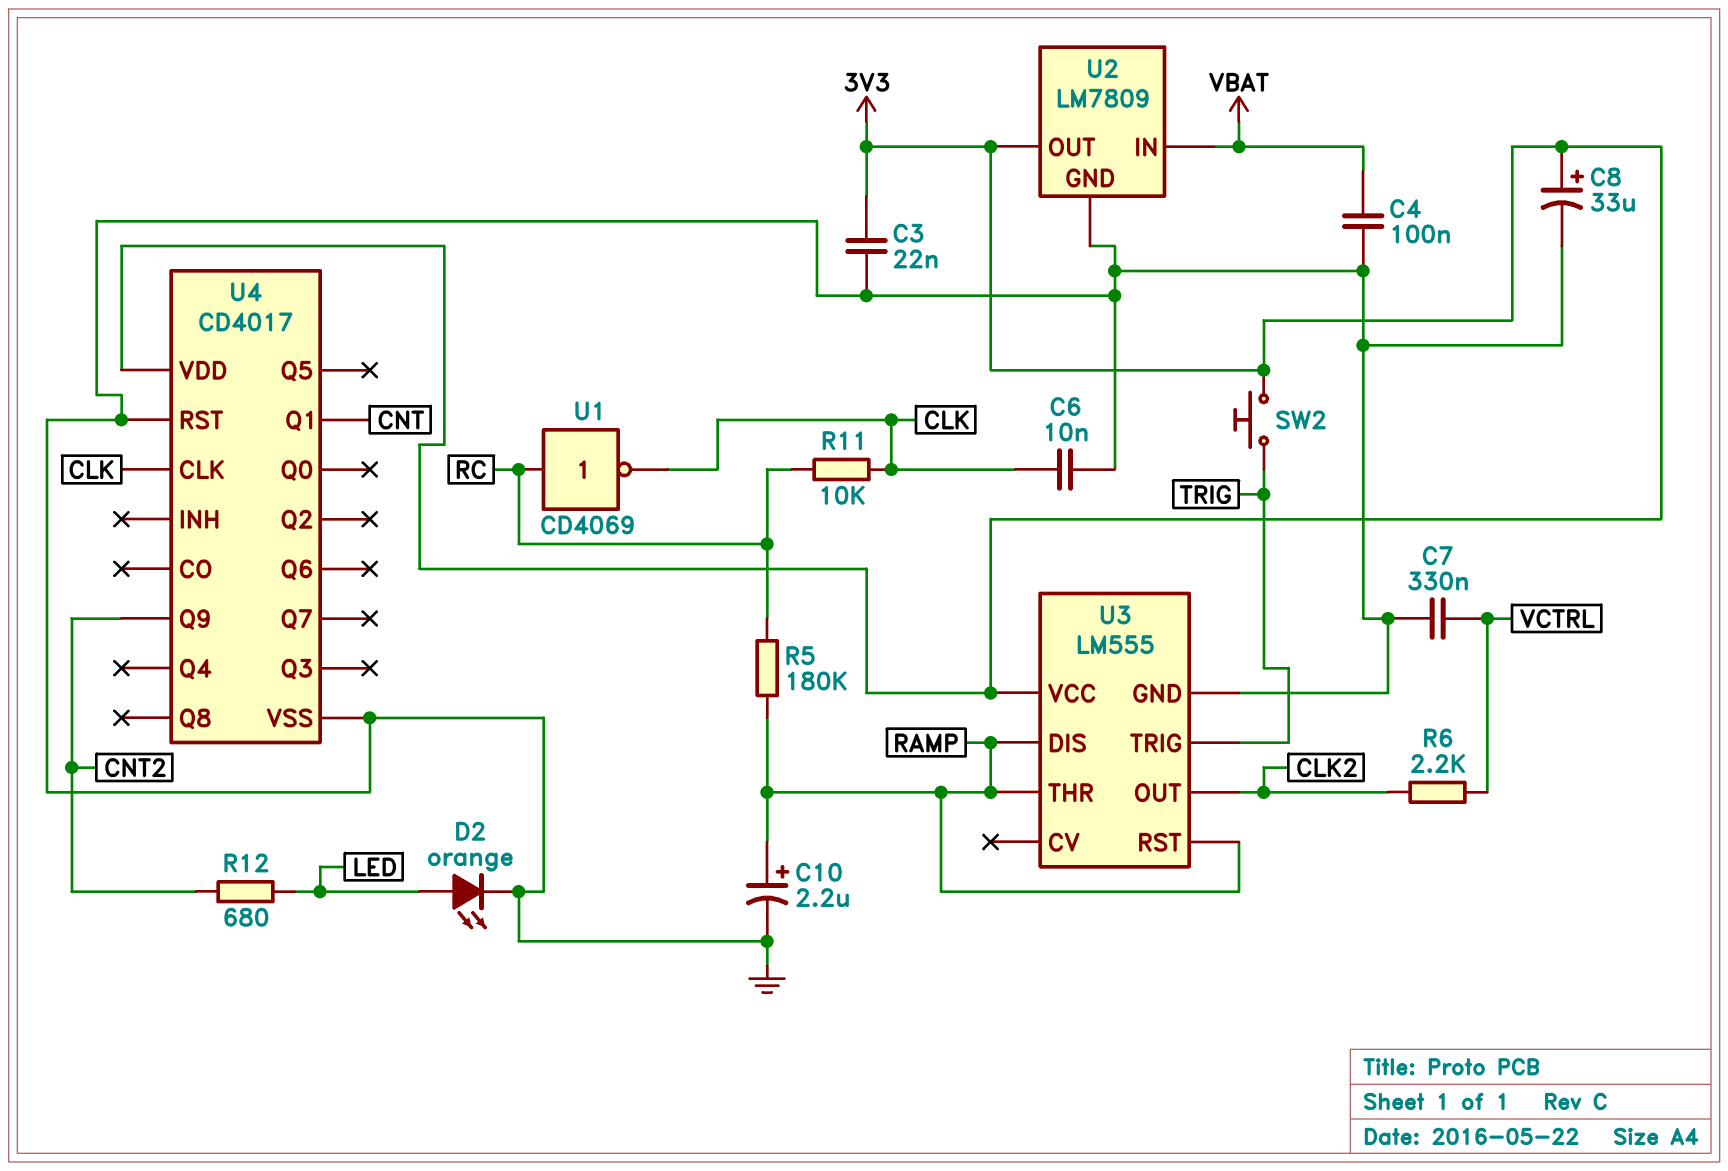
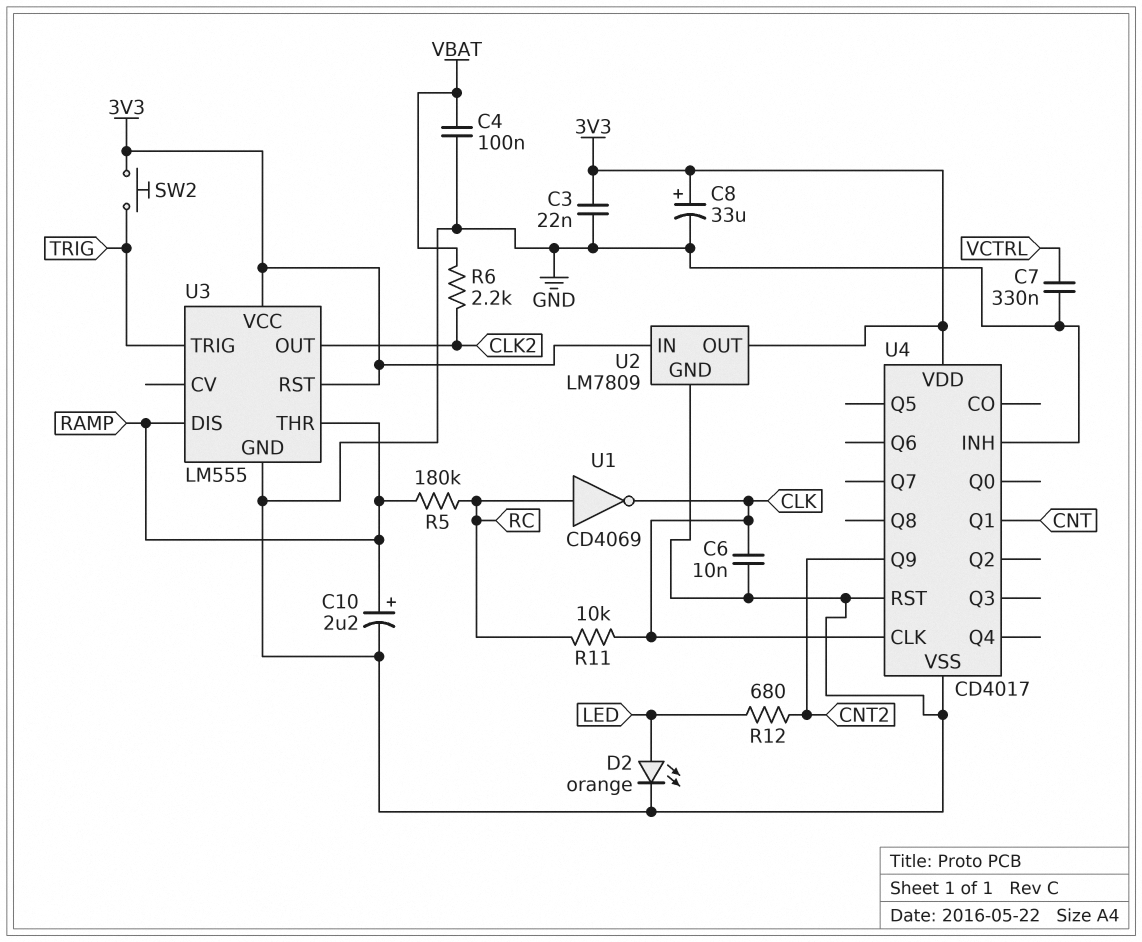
R6: 2.2k (CLK2, VCTRL) -> 2.2k (CLK2, VBAT)
U2 pin IN: VBAT -> 3V3
U3 pin RST: RAMP -> 3V3
U4 pin INH: none -> GND

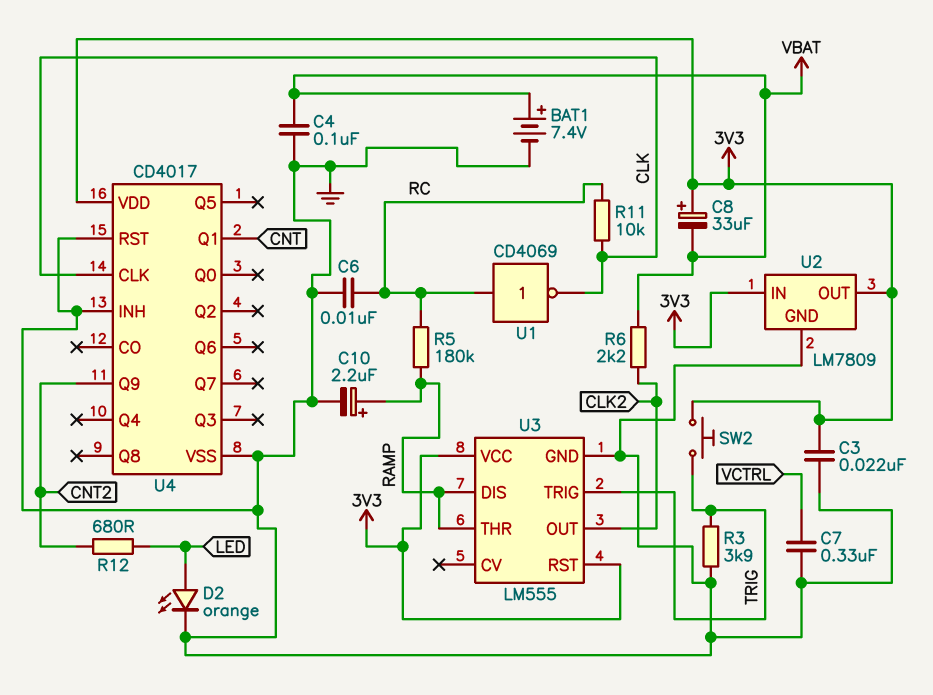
BAT1: none -> 7.4V (plus VBAT, minus GND)
C6: 10nF (CLK, GND) -> 10nF (GND, RC)
C8: 33uF (plus 3V3, minus GND) -> 33uF (plus 3V3, minus VBAT)
R3: none -> 3.9k (GND, TRIG)

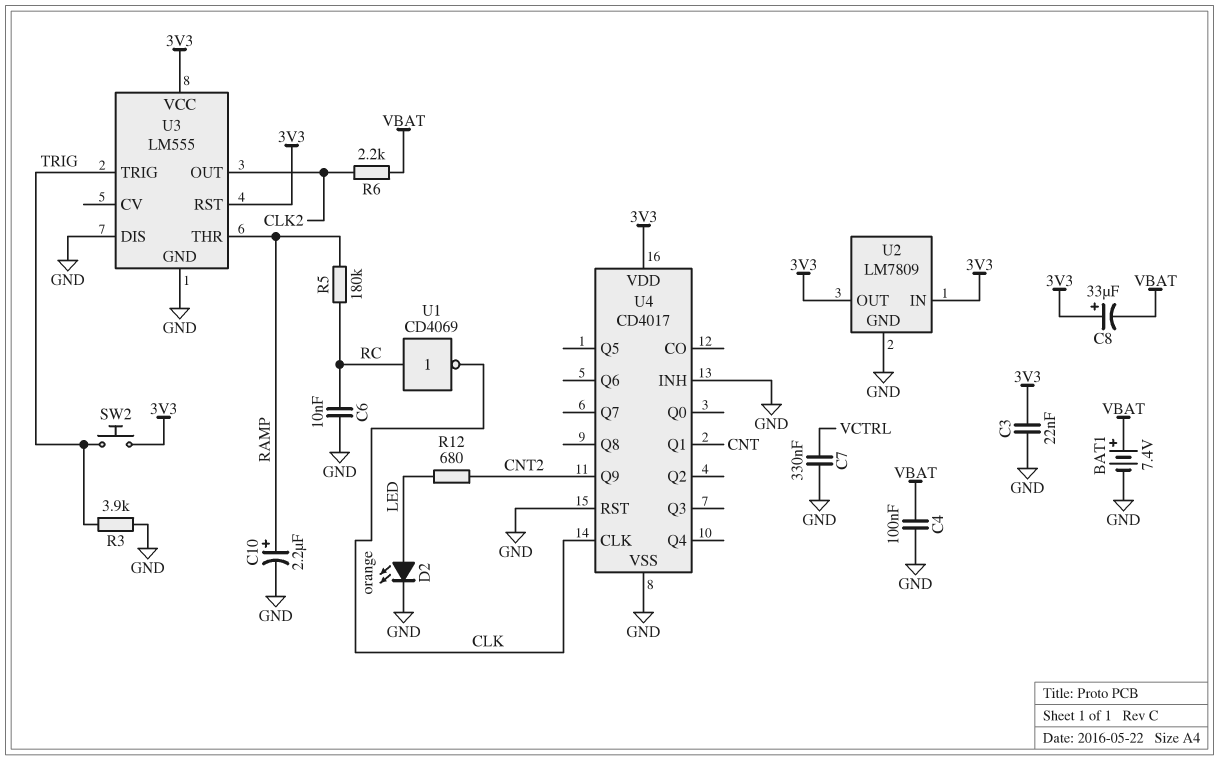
R11: 10k (CLK, RC) -> none
U3 pin DIS: RAMP -> GND

